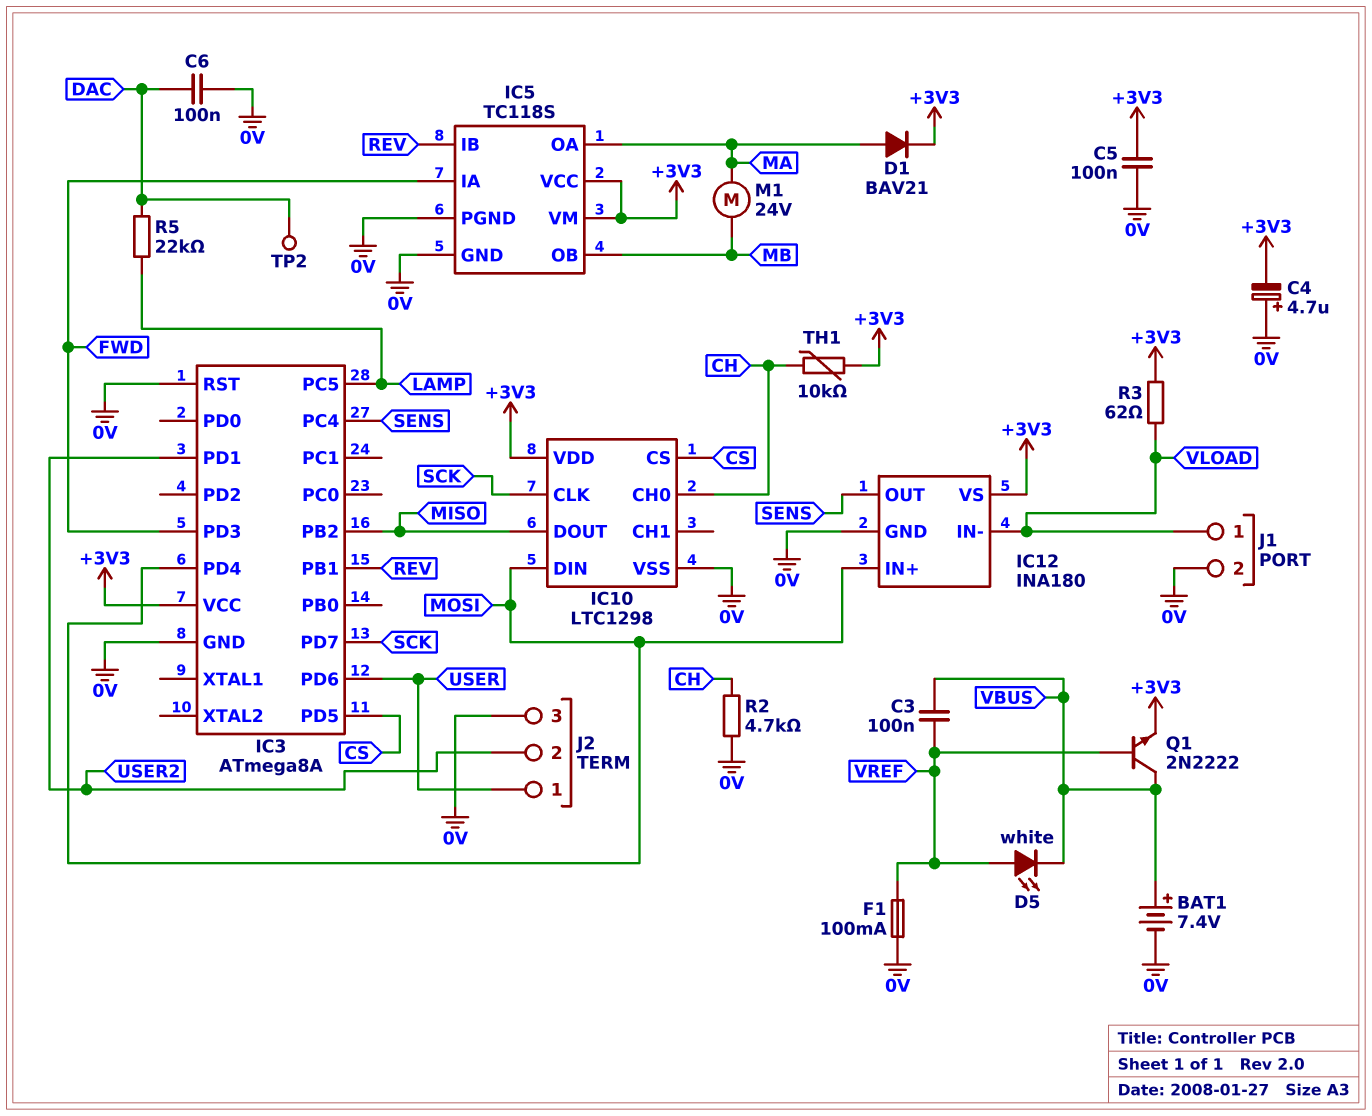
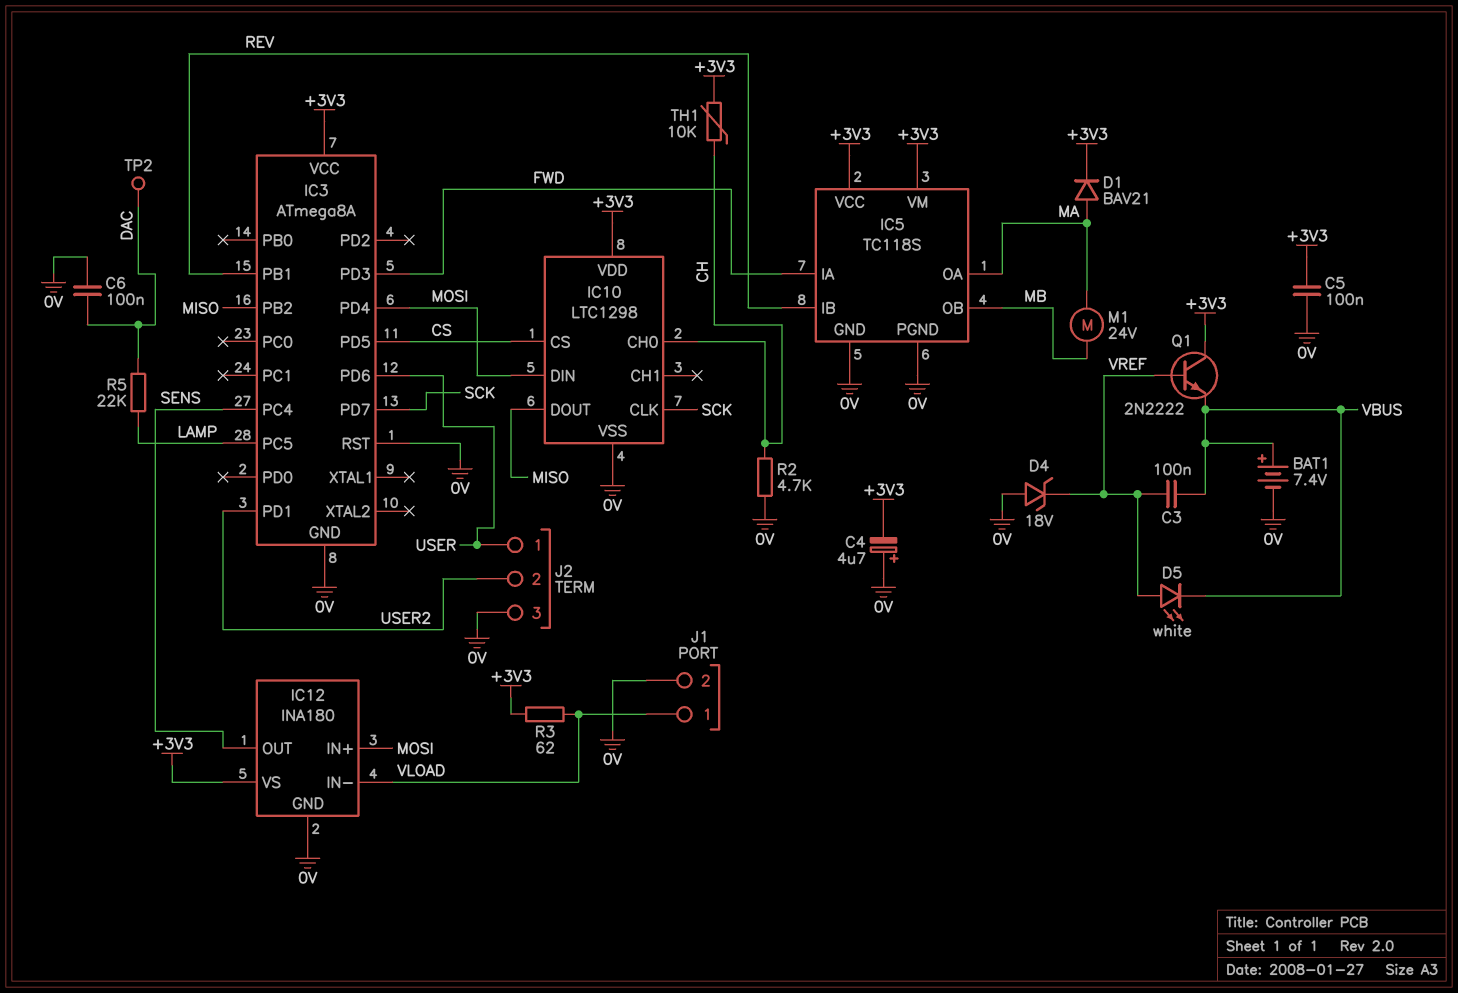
D4: none -> zener 18V (A 0V, K VREF)
F1: 100mA (0V, VREF) -> none
Q1: NPN 2N2222 (B VREF, C VBUS, E +3V3) -> NPN 2N2222 (B VREF, C +3V3, E VBUS)

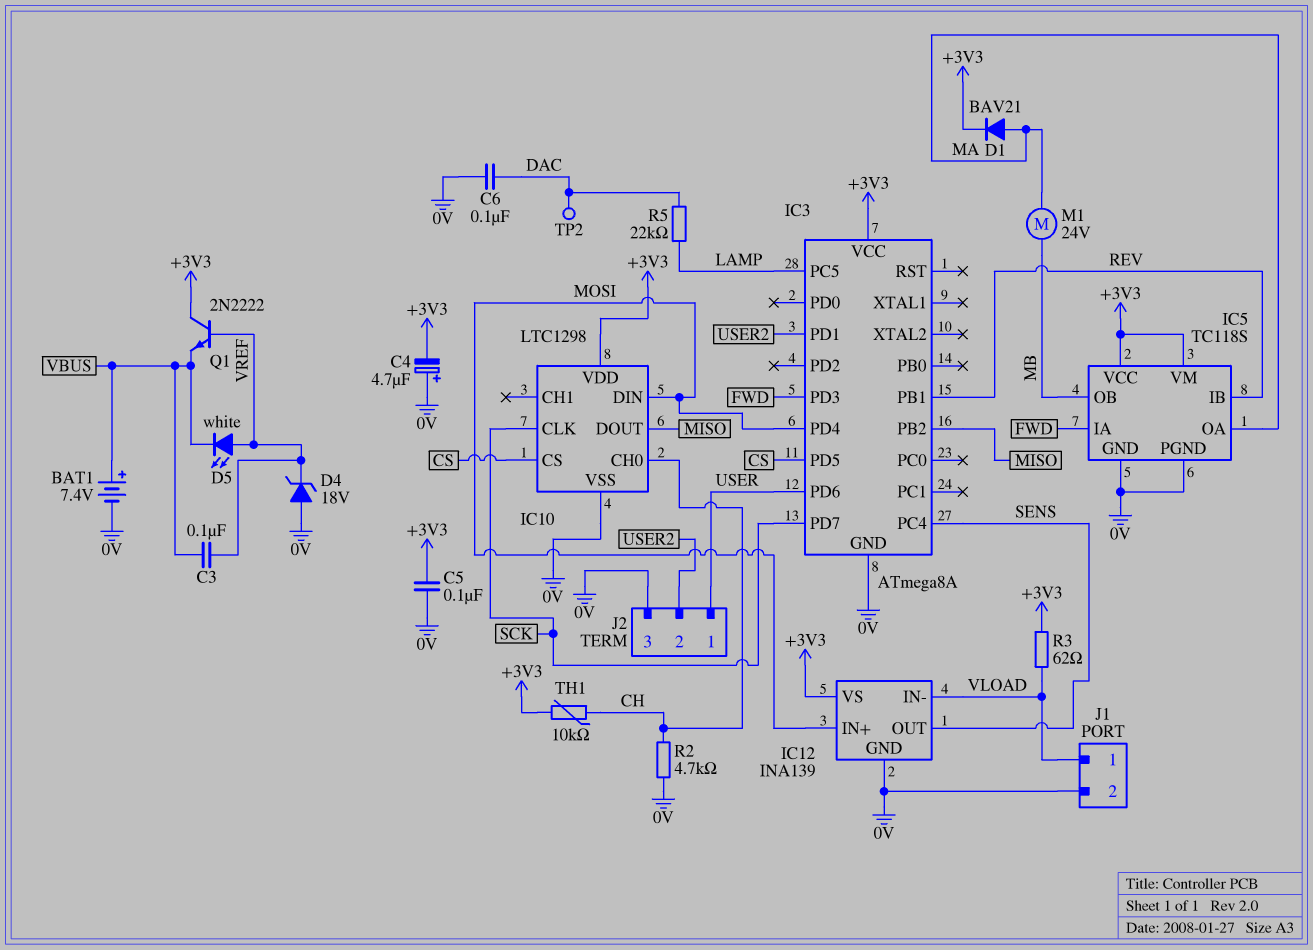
IC3 pin RST: 0V -> none
IC12: INA180 -> INA139

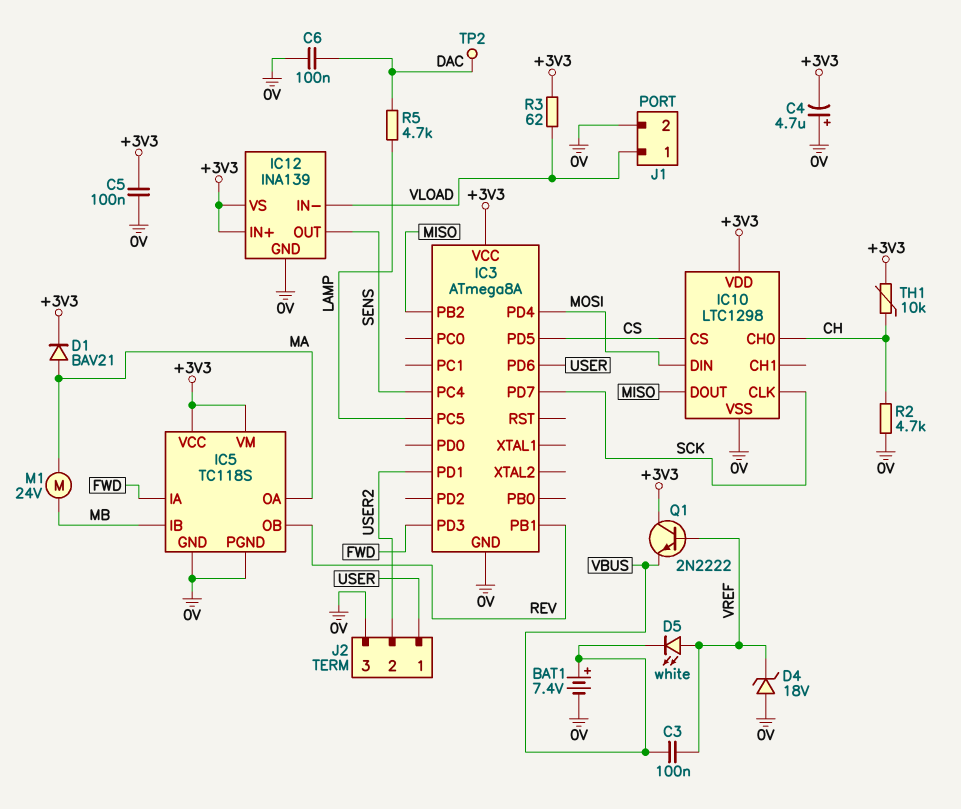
IC5 pin IB: REV -> MB
IC5 pin OB: MB -> REV
IC12 pin IN+: MOSI -> +3V3
R5: 22k (DAC, LAMP) -> 4.7k (DAC, LAMP)

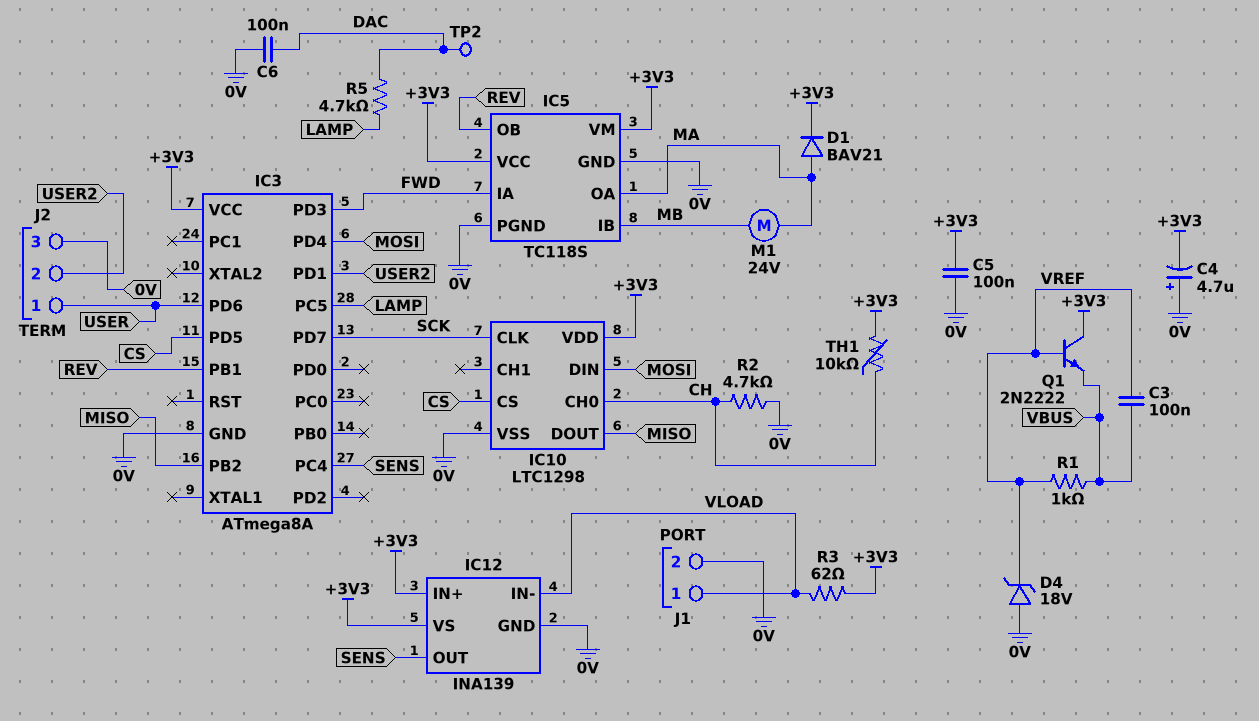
BAT1: 7.4V (plus VBUS, minus 0V) -> none
D5: LED white (A VREF, K VBUS) -> none
R1: none -> 1k (VBUS, VREF)

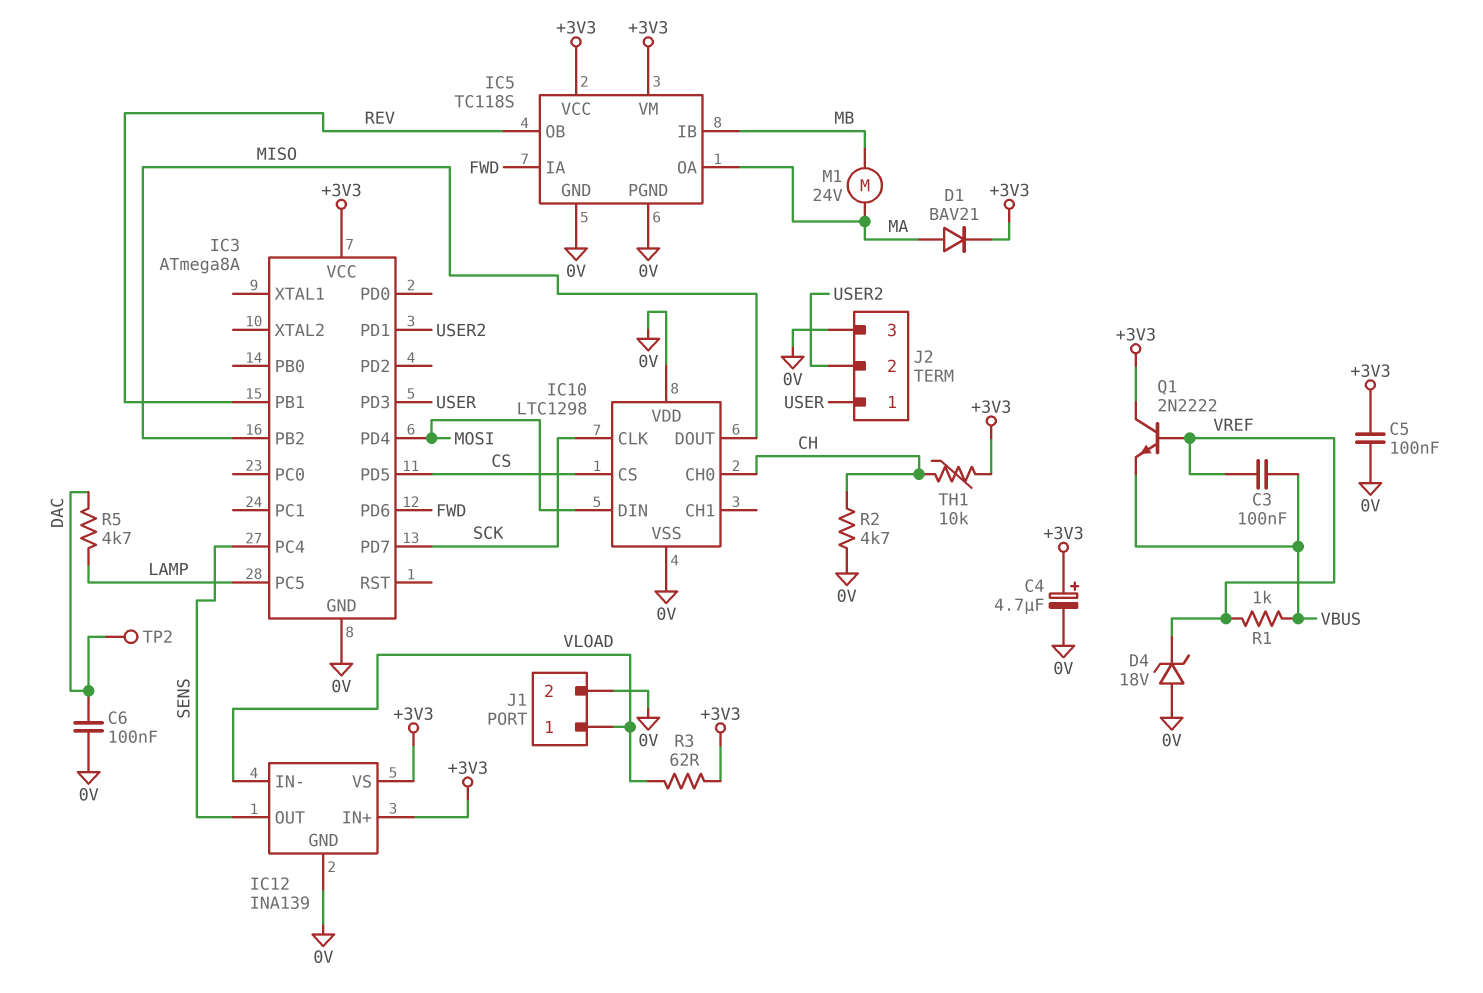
C4: 4.7uF (plus 0V, minus +3V3) -> 4.7uF (plus +3V3, minus 0V)
IC3 pin PD3: FWD -> USER
IC3 pin PD6: USER -> FWD
IC10 pin VDD: +3V3 -> 0V

